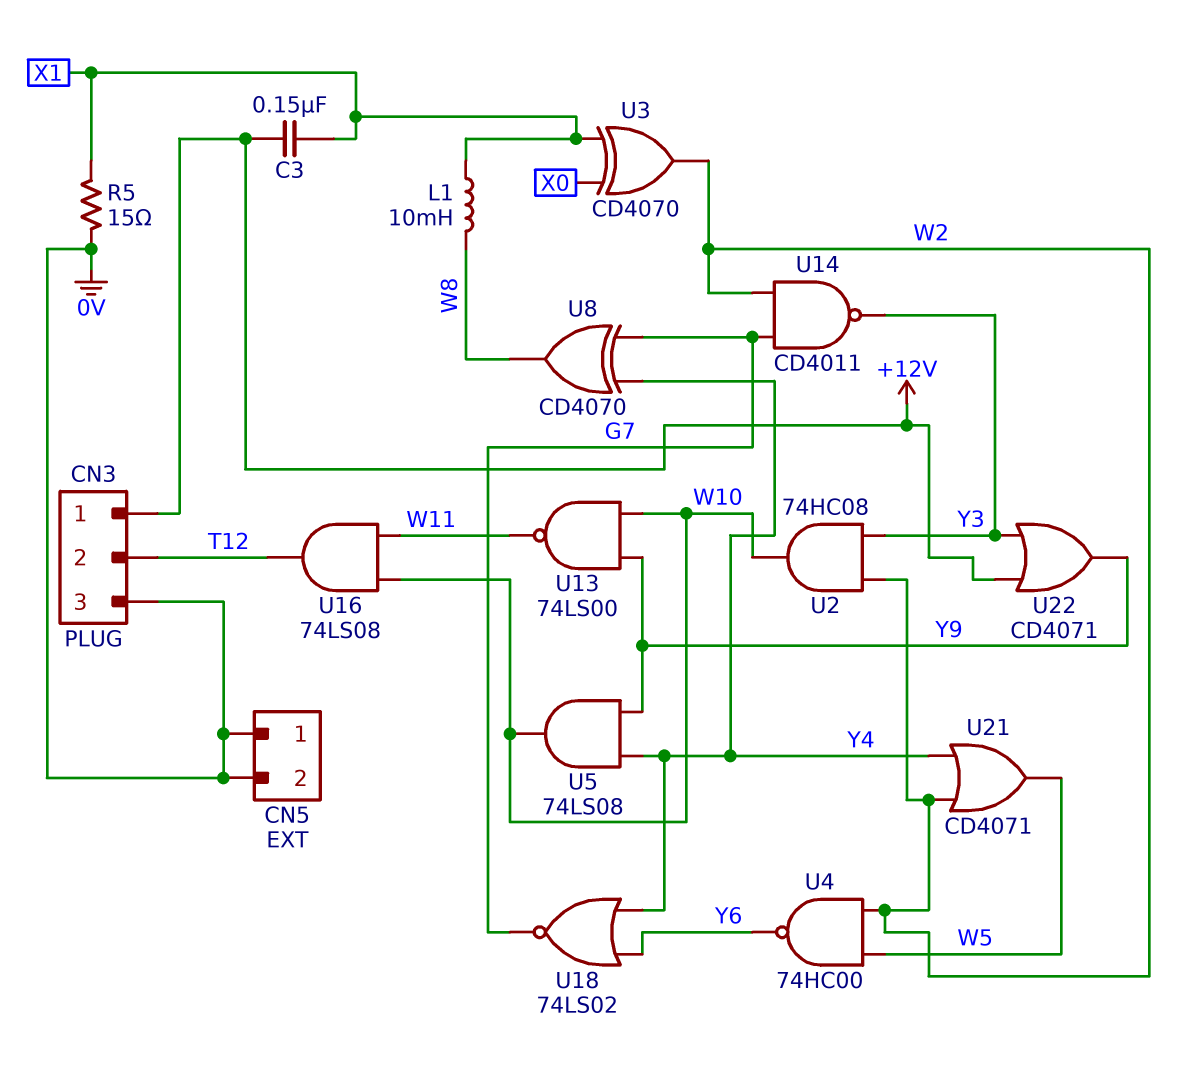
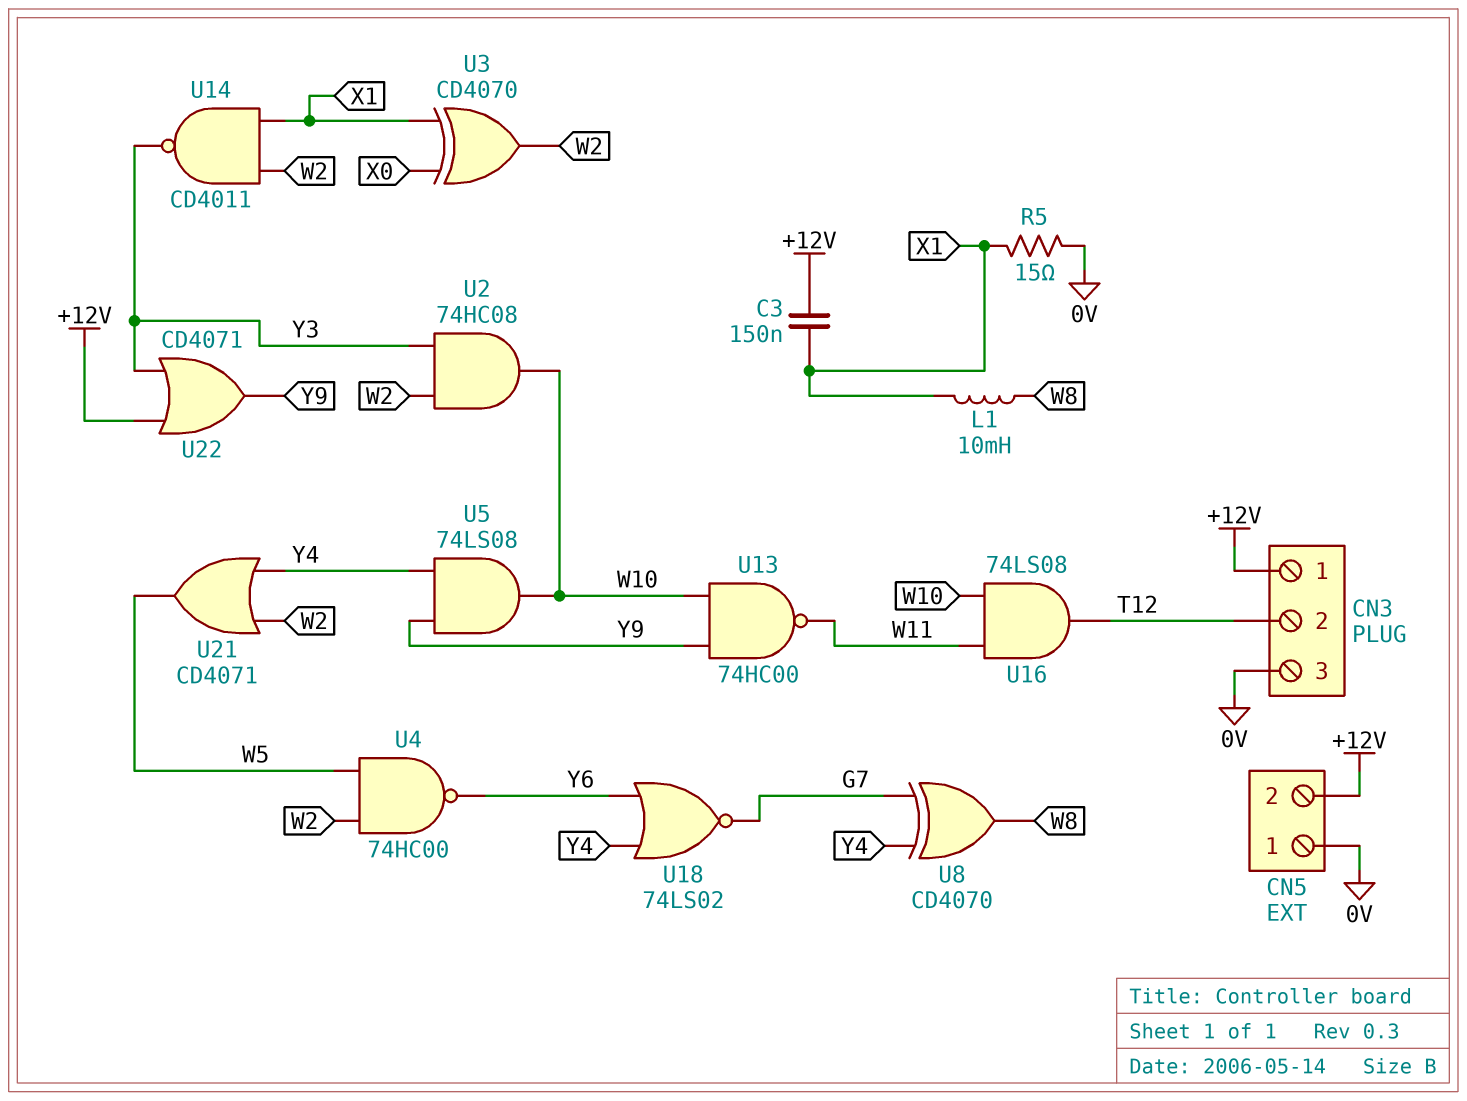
CN5 pin 2: 0V -> +12V
U13: NAND 74LS00 (in W10, in Y9, out W11) -> NAND 74HC00 (in W10, in Y9, out W11)
U14: NAND CD4011 (in G7, in W2, out Y3) -> NAND CD4011 (in W2, in X1, out Y3)

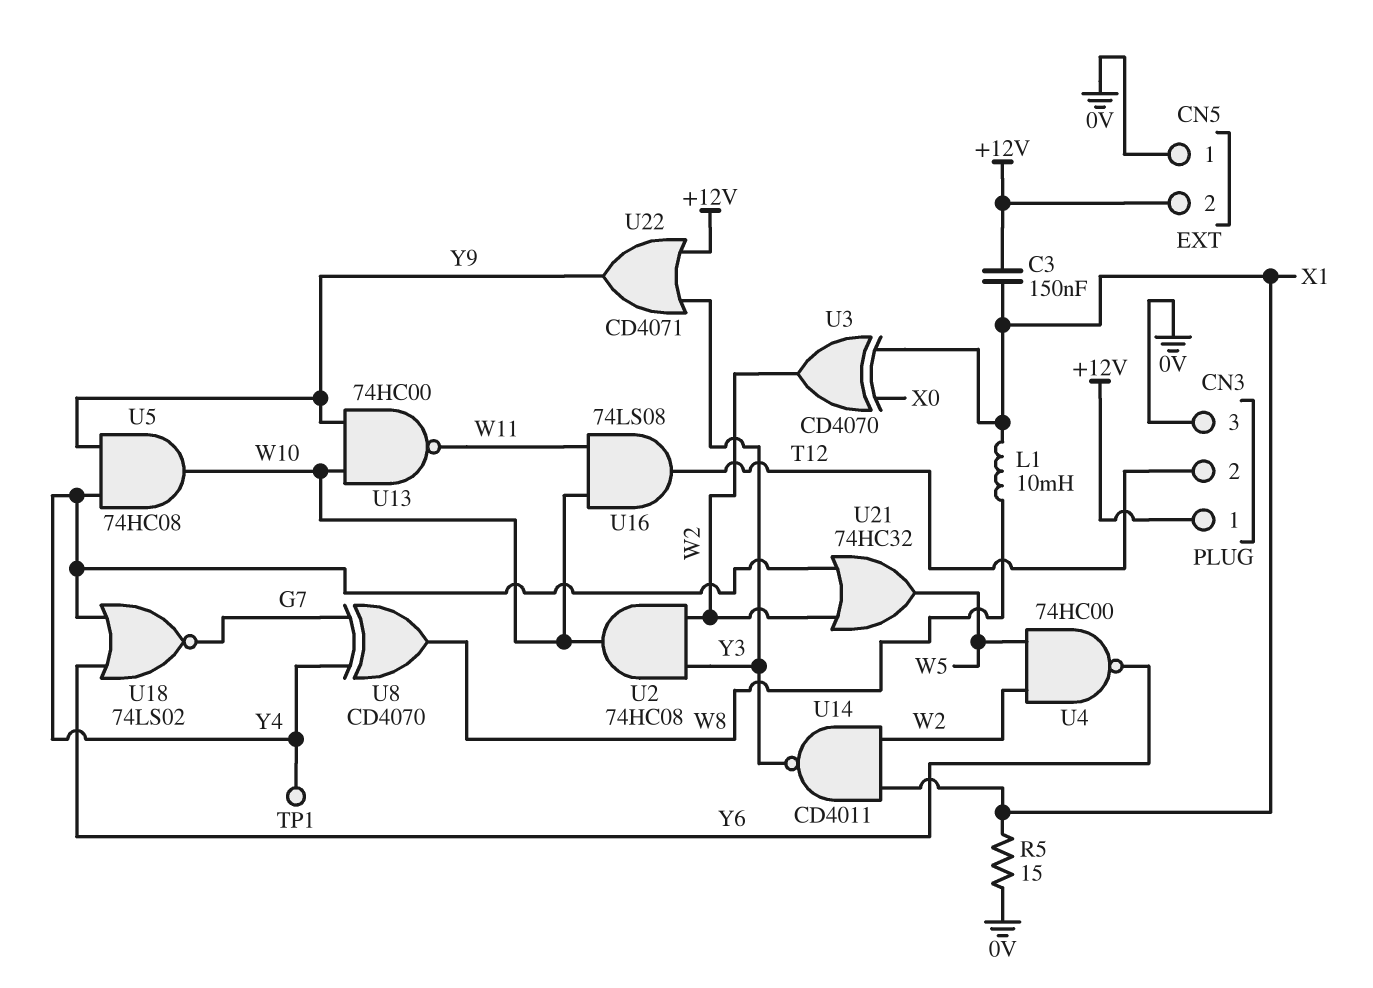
TP1: none -> test point (Y4)
U5: AND 74LS08 (in Y4, in Y9, out W10) -> AND 74HC08 (in Y4, in Y9, out W10)
U21: OR CD4071 (in W2, in Y4, out W5) -> OR 74HC32 (in W2, in Y4, out W5)

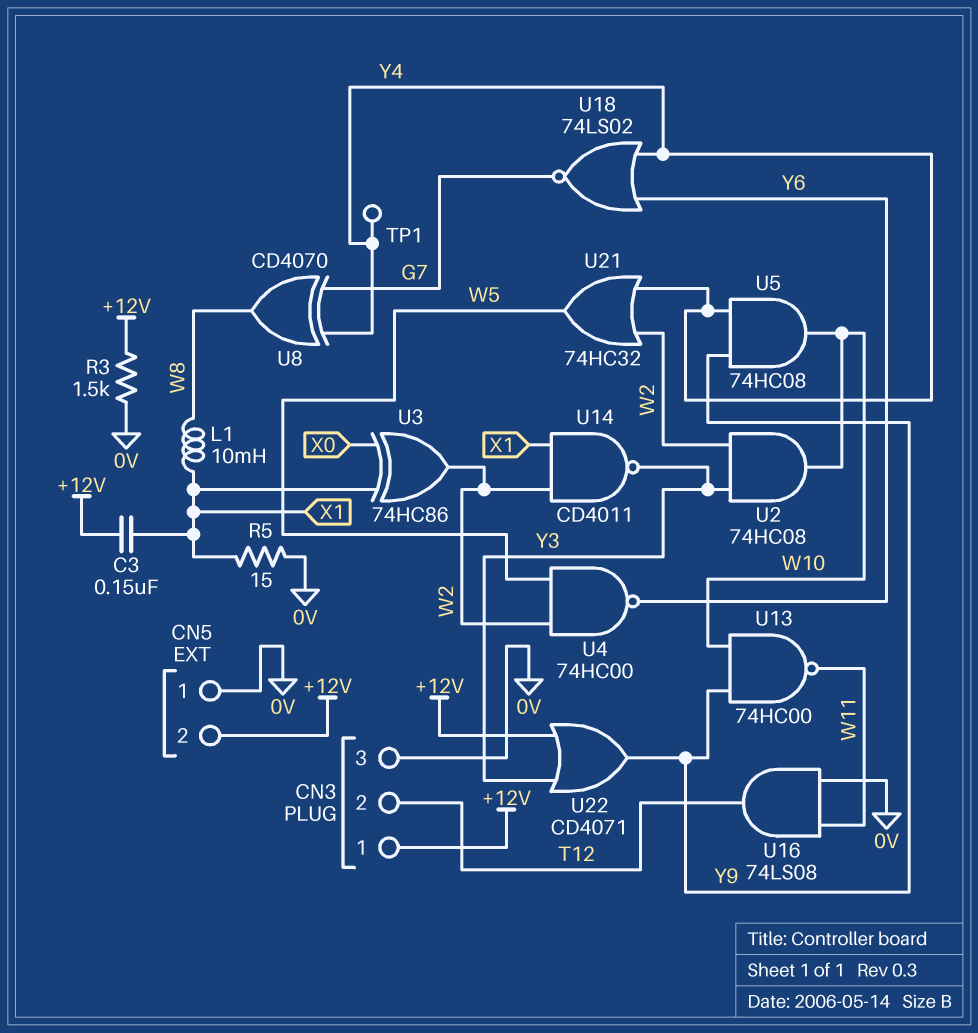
R3: none -> 1.5k (+12V, 0V)
U3: XOR CD4070 (in X0, in X1, out W2) -> XOR 74HC86 (in X0, in X1, out W2)
U16: AND 74LS08 (in W10, in W11, out T12) -> AND 74LS08 (in 0V, in W11, out T12)

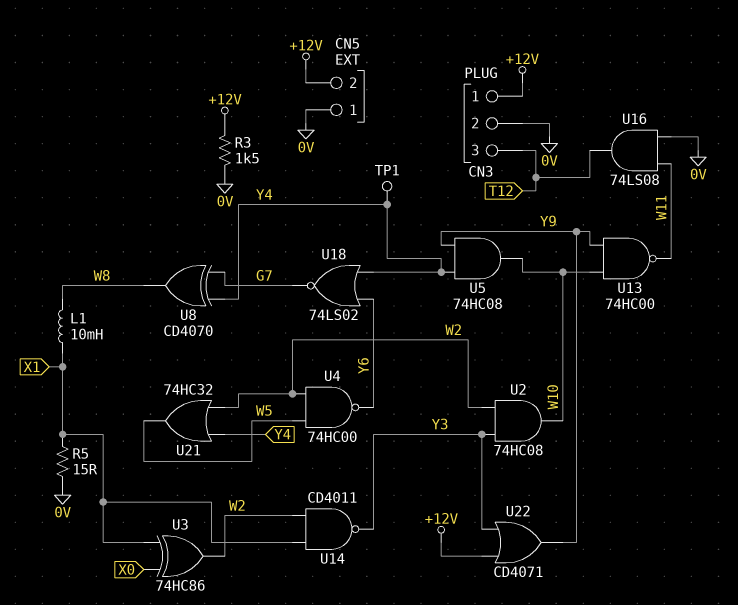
C3: 150nF (+12V, X1) -> none
CN3 pin 2: T12 -> 0V
CN3 pin 3: 0V -> T12

